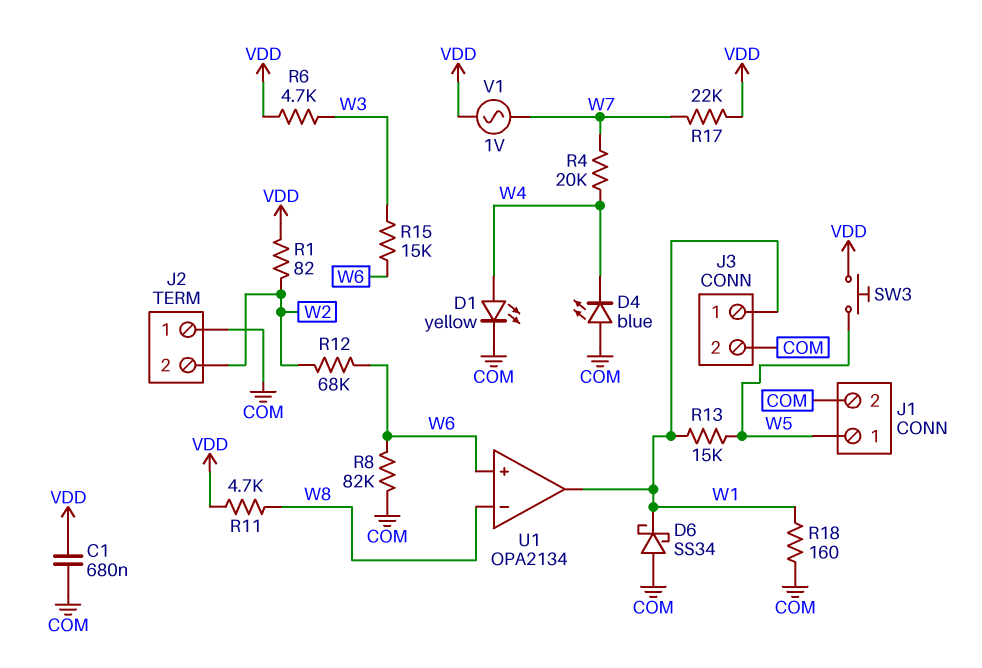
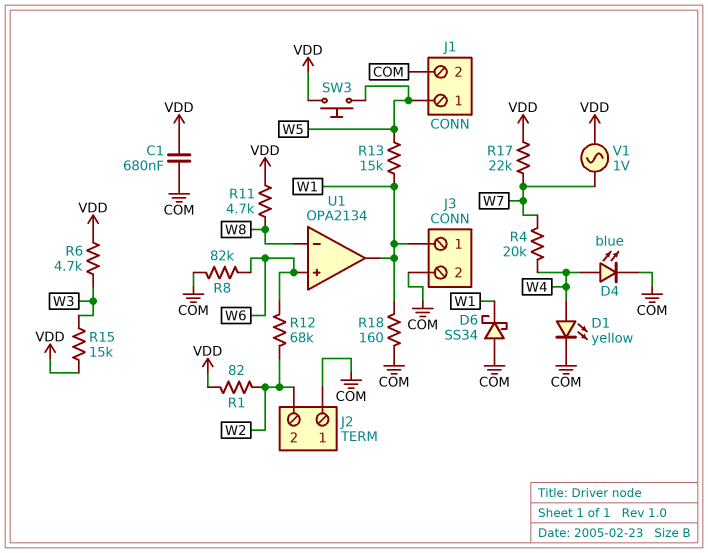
D4: LED blue (A COM, K W4) -> LED blue (A W4, K COM)
R15: 15k (W3, W6) -> 15k (VDD, W3)

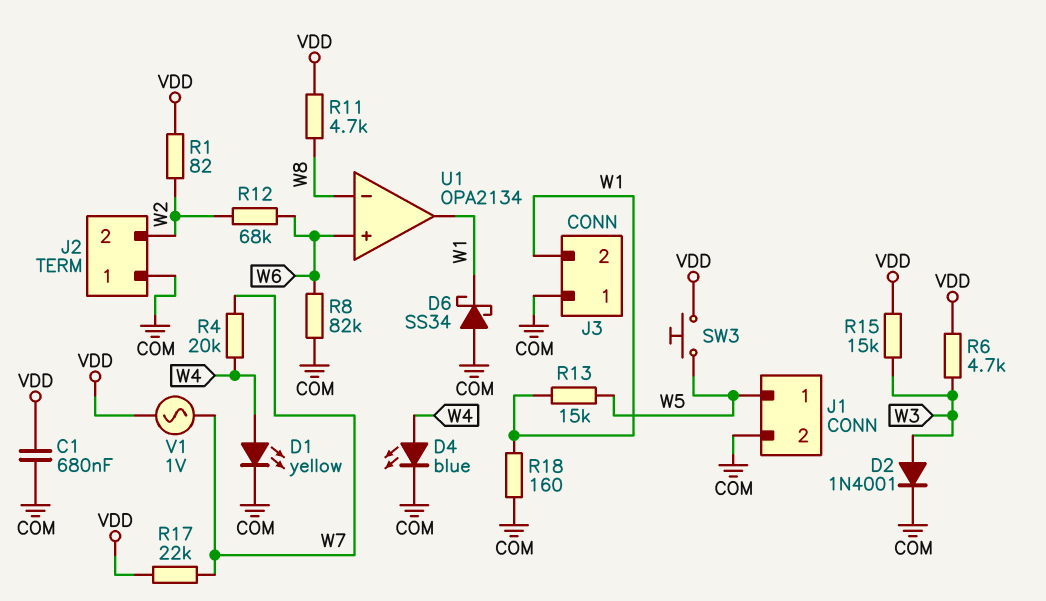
D2: none -> diode 1N4001 (A W3, K COM)
J3 pin 1: W1 -> COM
J3 pin 2: COM -> W1

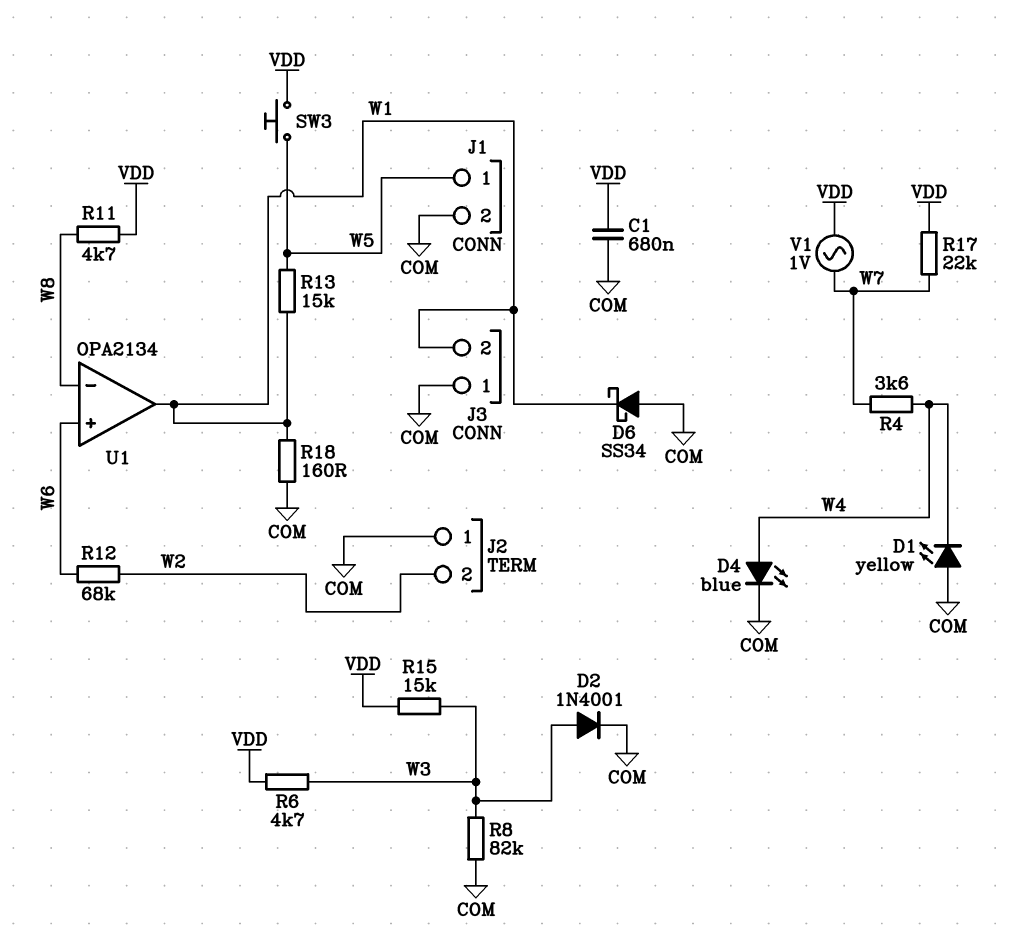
D1: LED yellow (A W4, K COM) -> LED yellow (A COM, K W4)
R1: 82 (VDD, W2) -> none
R4: 20k (W4, W7) -> 3.6k (W4, W7)
R8: 82k (COM, W6) -> 82k (COM, W3)

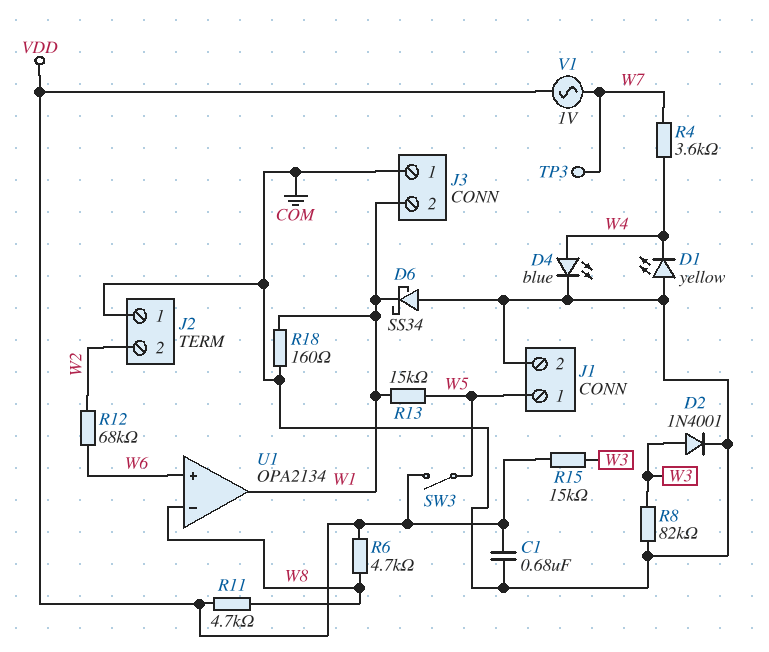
R6: 4.7k (VDD, W3) -> 4.7k (VDD, W8)
R17: 22k (VDD, W7) -> none
SW3: button (VDD, W5) -> switch (VDD, W5)
TP3: none -> test point (W7)

